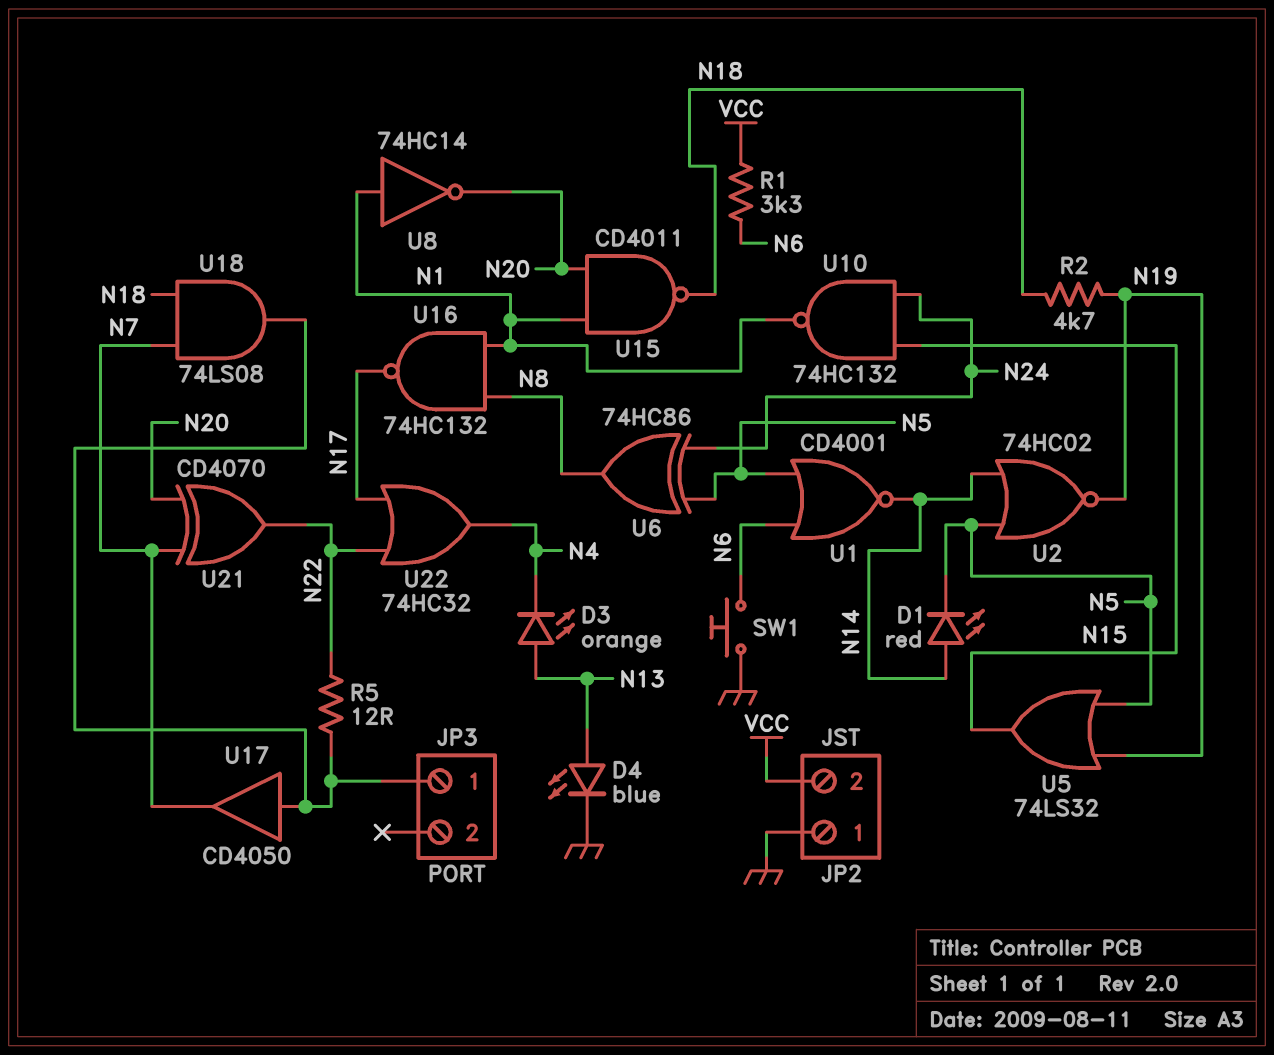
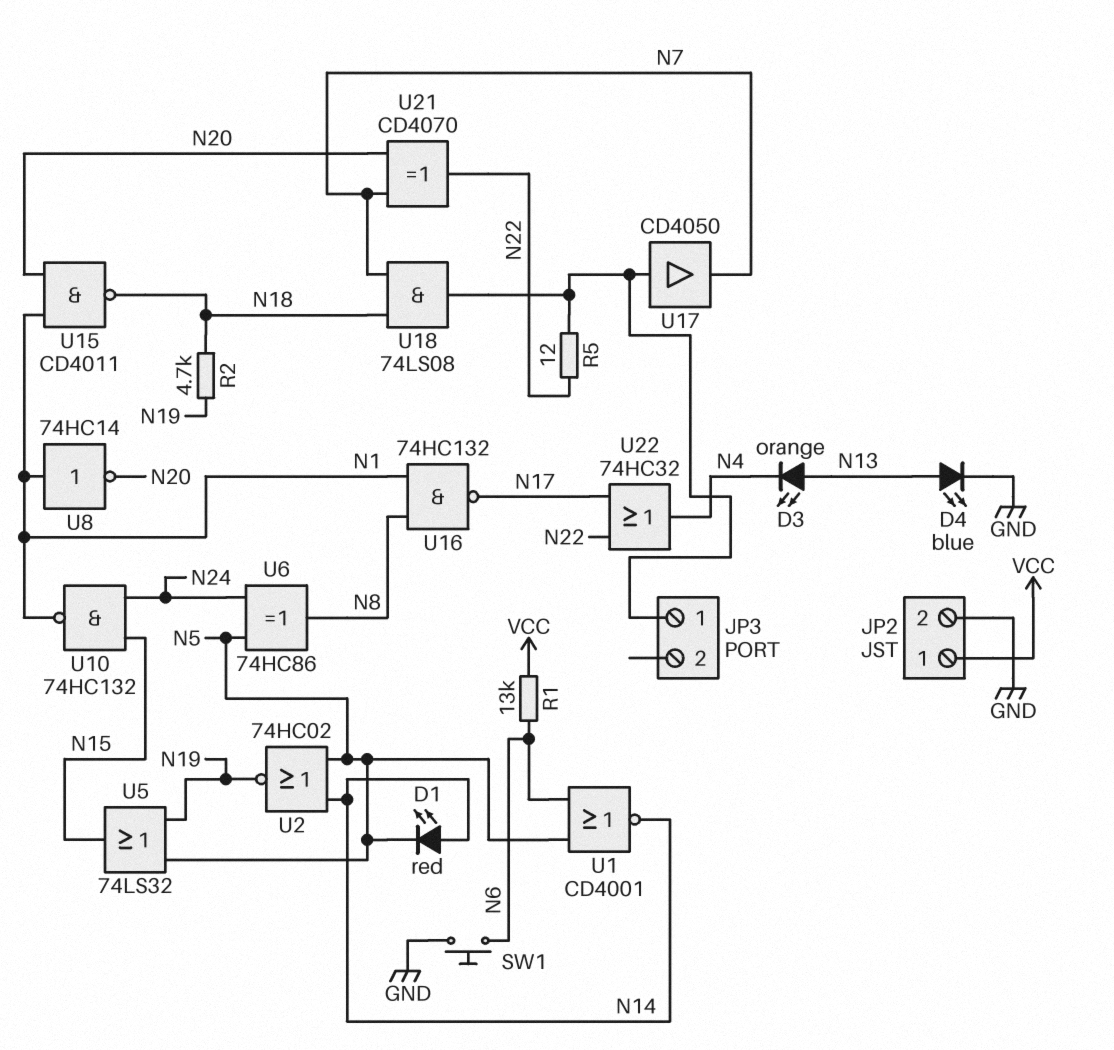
JP2 pin 1: GND -> VCC
JP2 pin 2: VCC -> GND
R1: 3.3k (N6, VCC) -> 13k (N6, VCC)

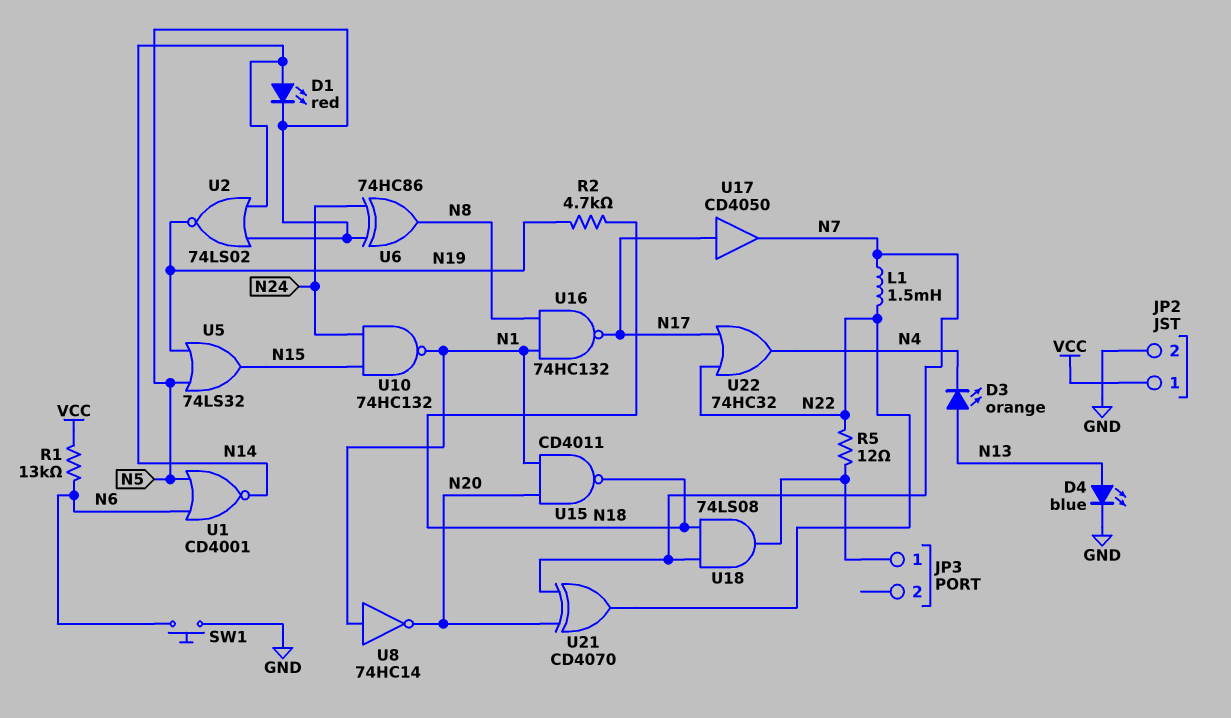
L1: none -> 1.5mH (N7, N22)
U2: NOR 74HC02 (in N5, in N14, out N19) -> NOR 74LS02 (in N5, in N14, out N19)
U17: buffer CD4050 (in JP3/1, out N7) -> buffer CD4050 (in N17, out N7)

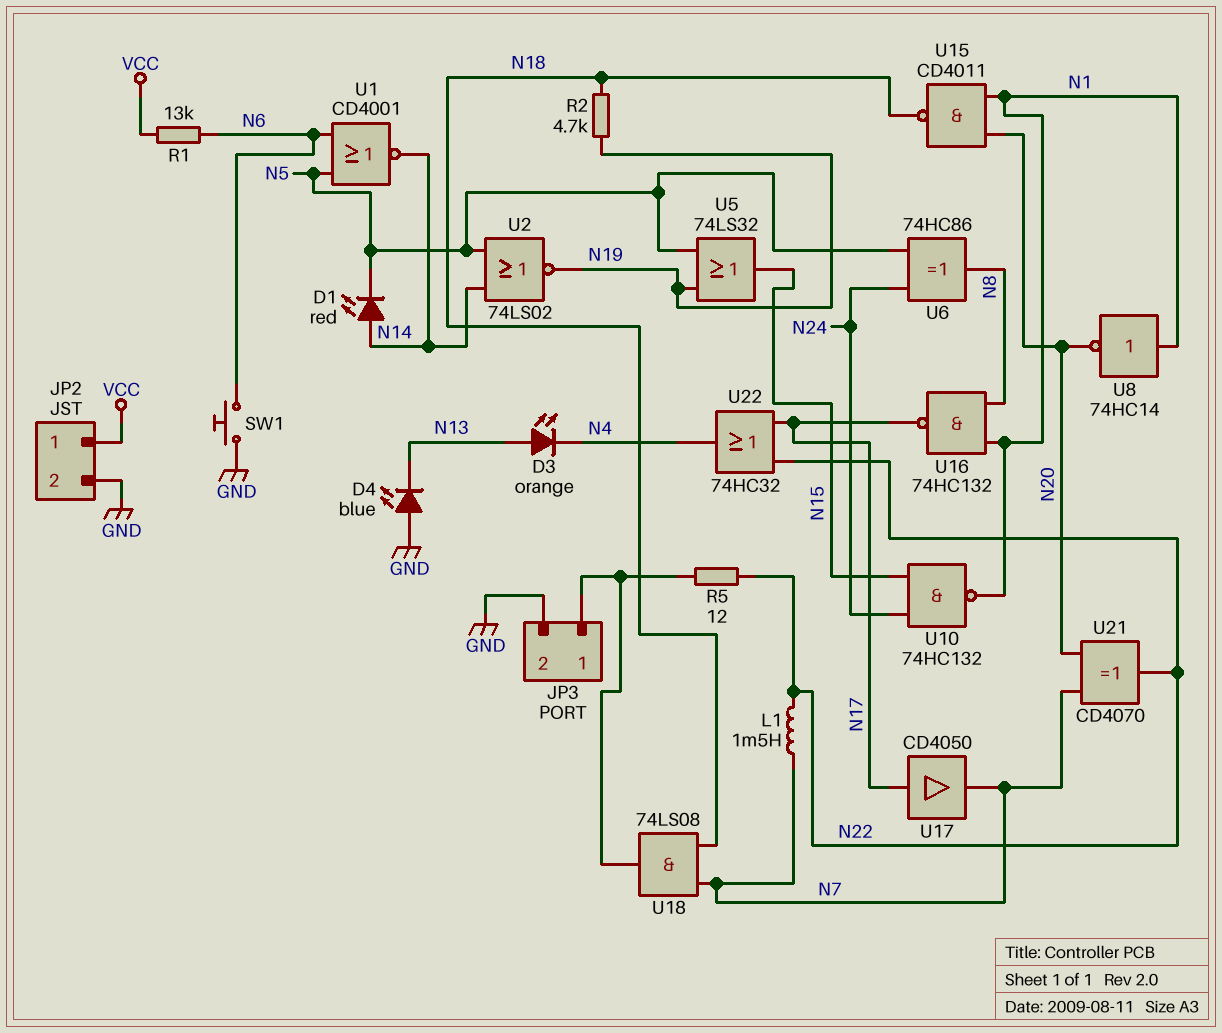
D4: LED blue (A N13, K GND) -> LED blue (A GND, K N13)
JP3 pin 2: none -> GND

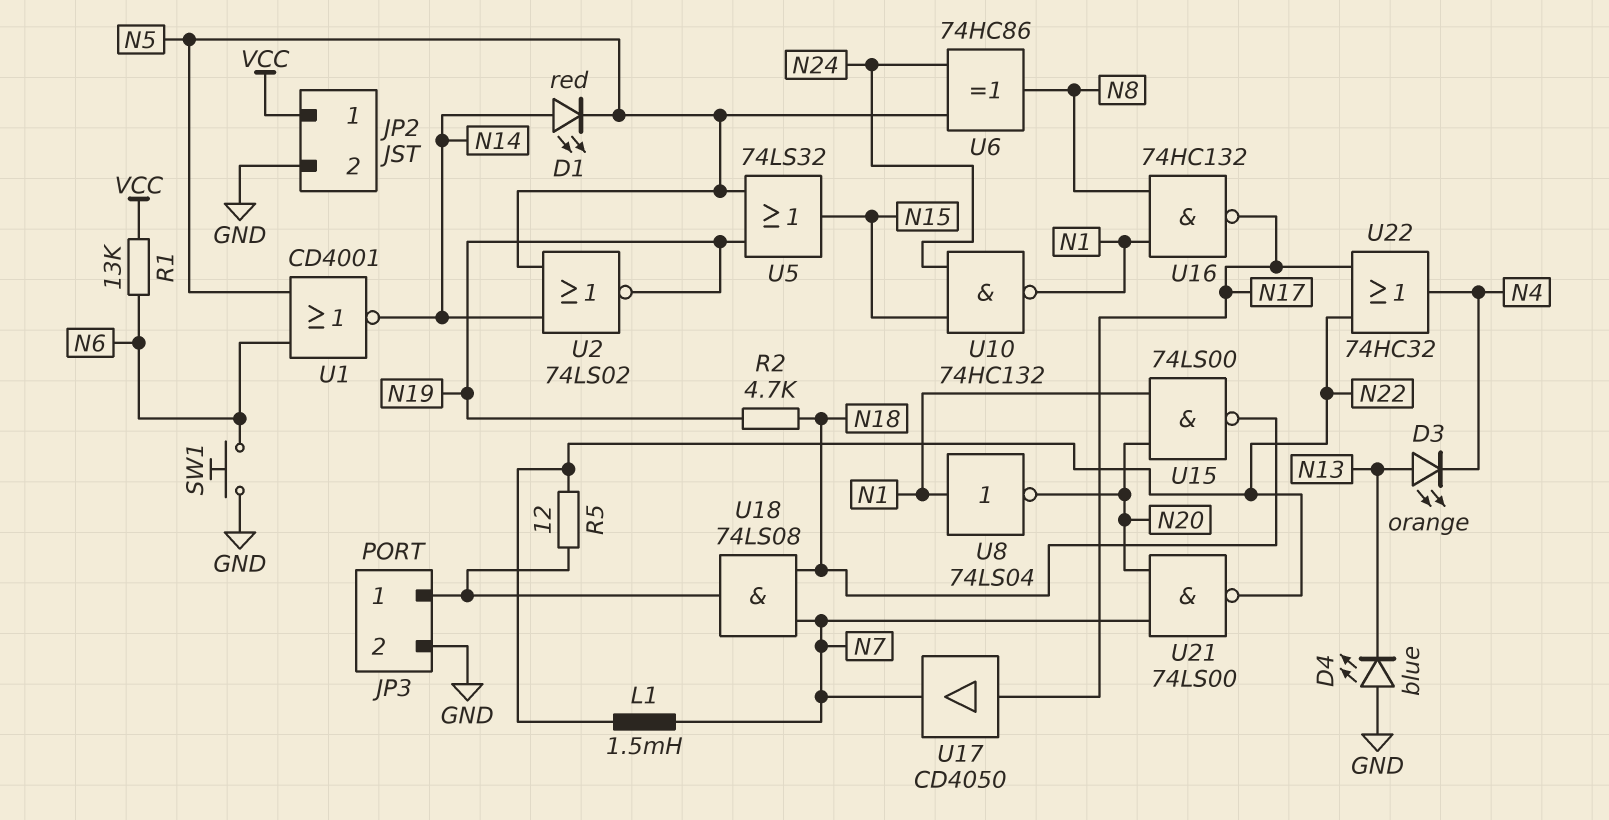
U8: NOT 74HC14 (in N1, out N20) -> NOT 74LS04 (in N1, out N20)
U15: NAND CD4011 (in N1, in N20, out N18) -> NAND 74LS00 (in N1, in N20, out N18)
U21: XOR CD4070 (in N7, in N20, out N22) -> NAND 74LS00 (in N7, in N20, out N22)

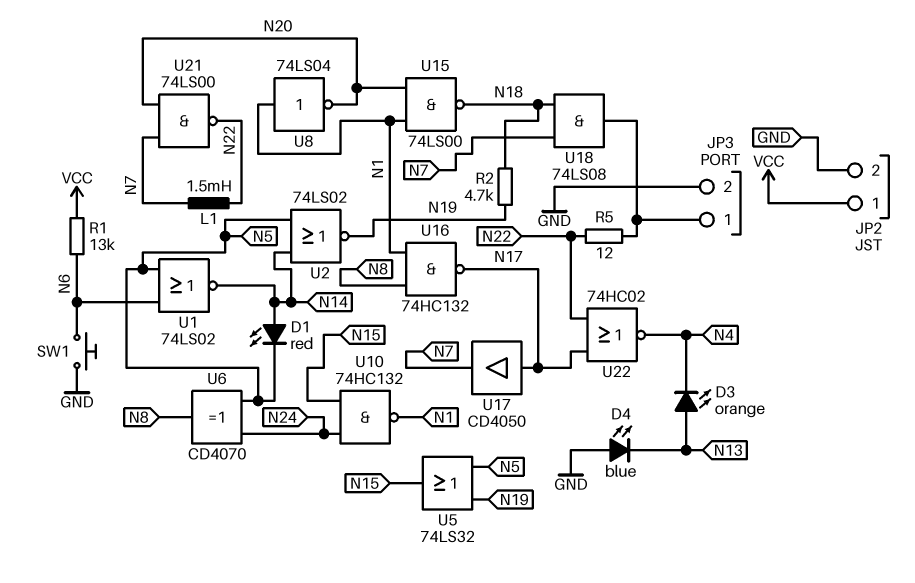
U1: NOR CD4001 (in N5, in N6, out N14) -> NOR 74LS02 (in N5, in N6, out N14)
U6: XOR 74HC86 (in N5, in N24, out N8) -> XOR CD4070 (in N5, in N24, out N8)
U22: OR 74HC32 (in N17, in N22, out N4) -> NOR 74HC02 (in N17, in N22, out N4)

